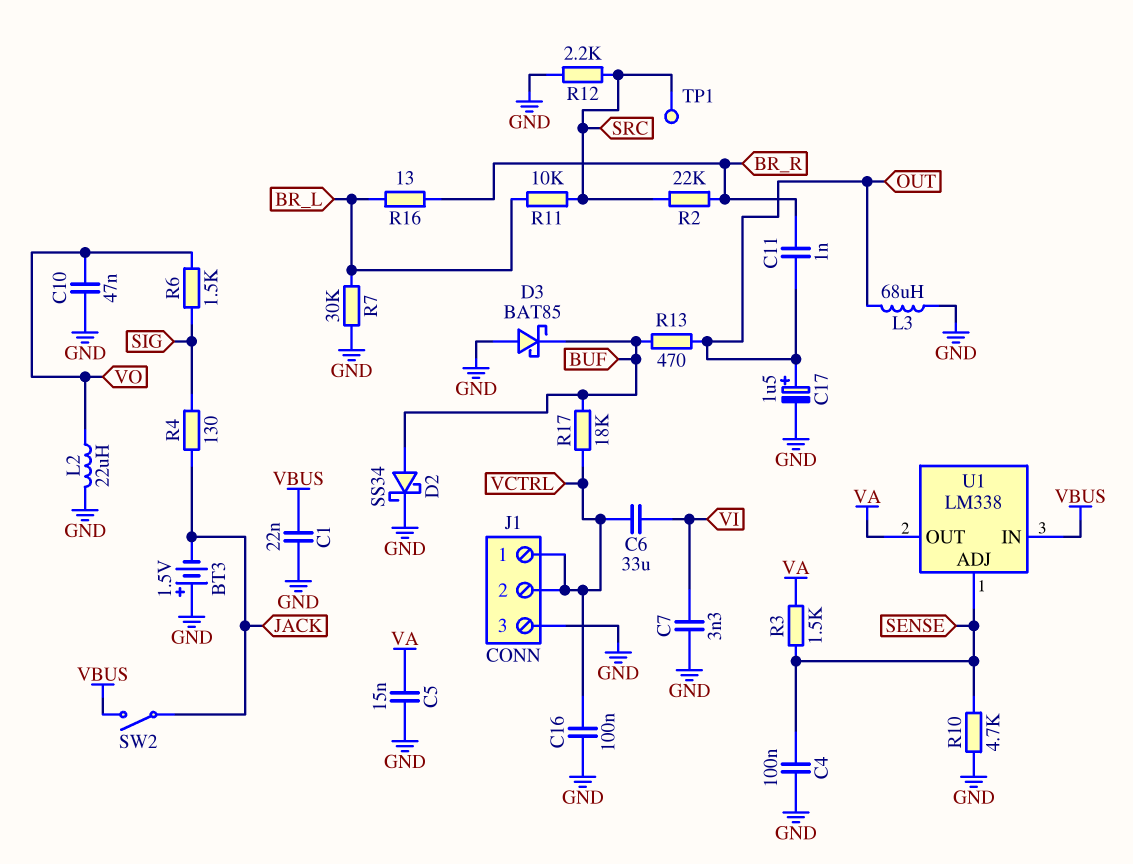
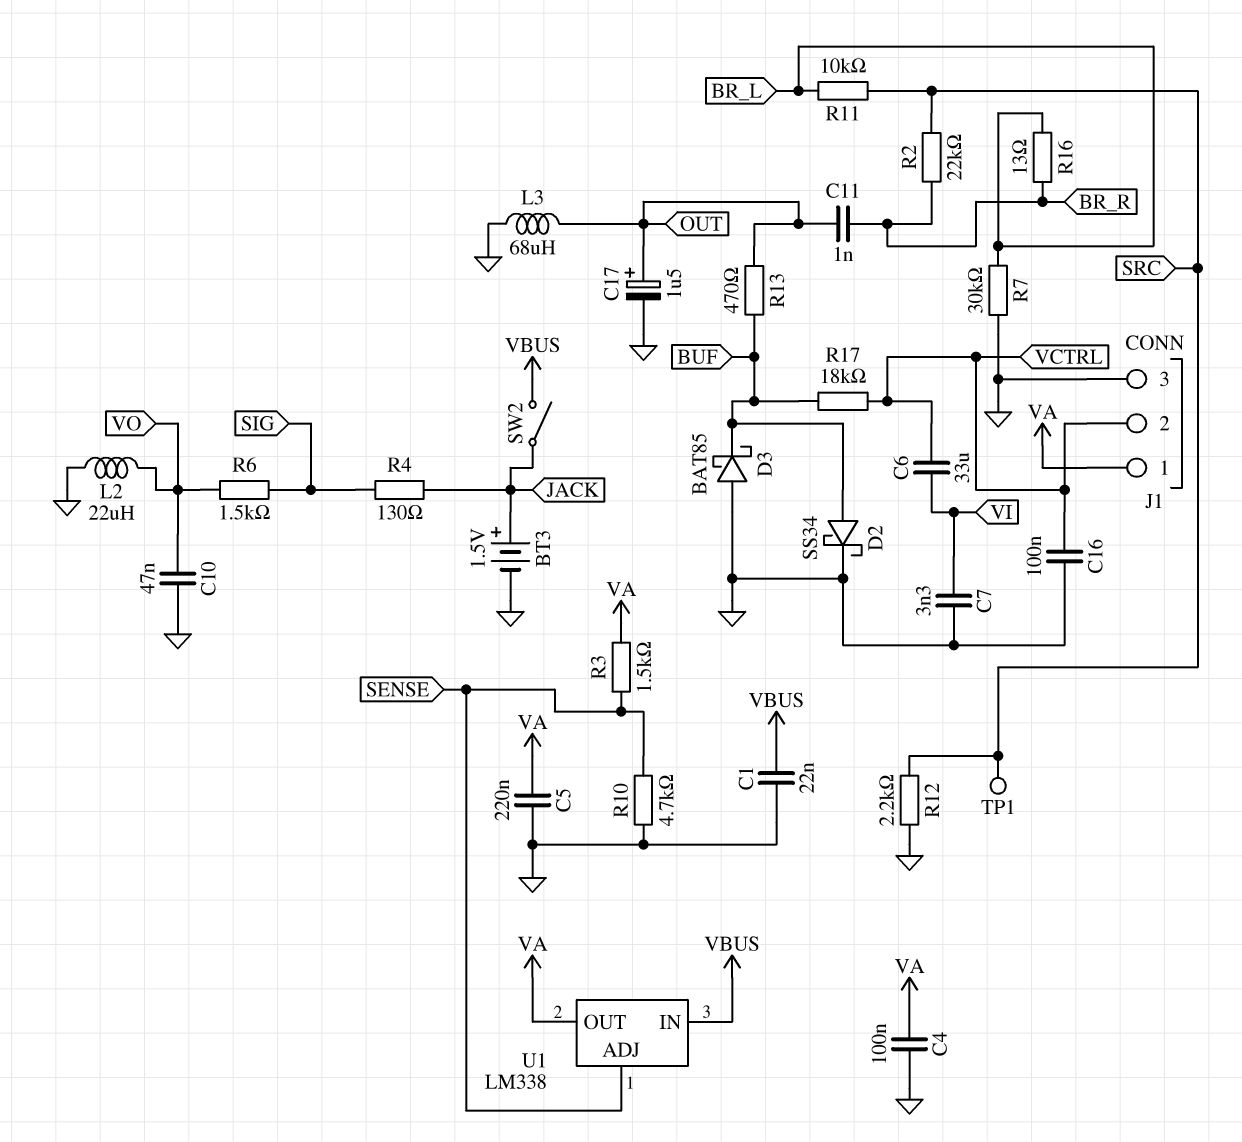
BT3: 1.5V (plus GND, minus JACK) -> 1.5V (plus JACK, minus GND)
C4: 100nF (GND, SENSE) -> 100nF (GND, VA)
C5: 15nF (GND, VA) -> 220nF (GND, VA)
J1 pin 1: VCTRL -> VA

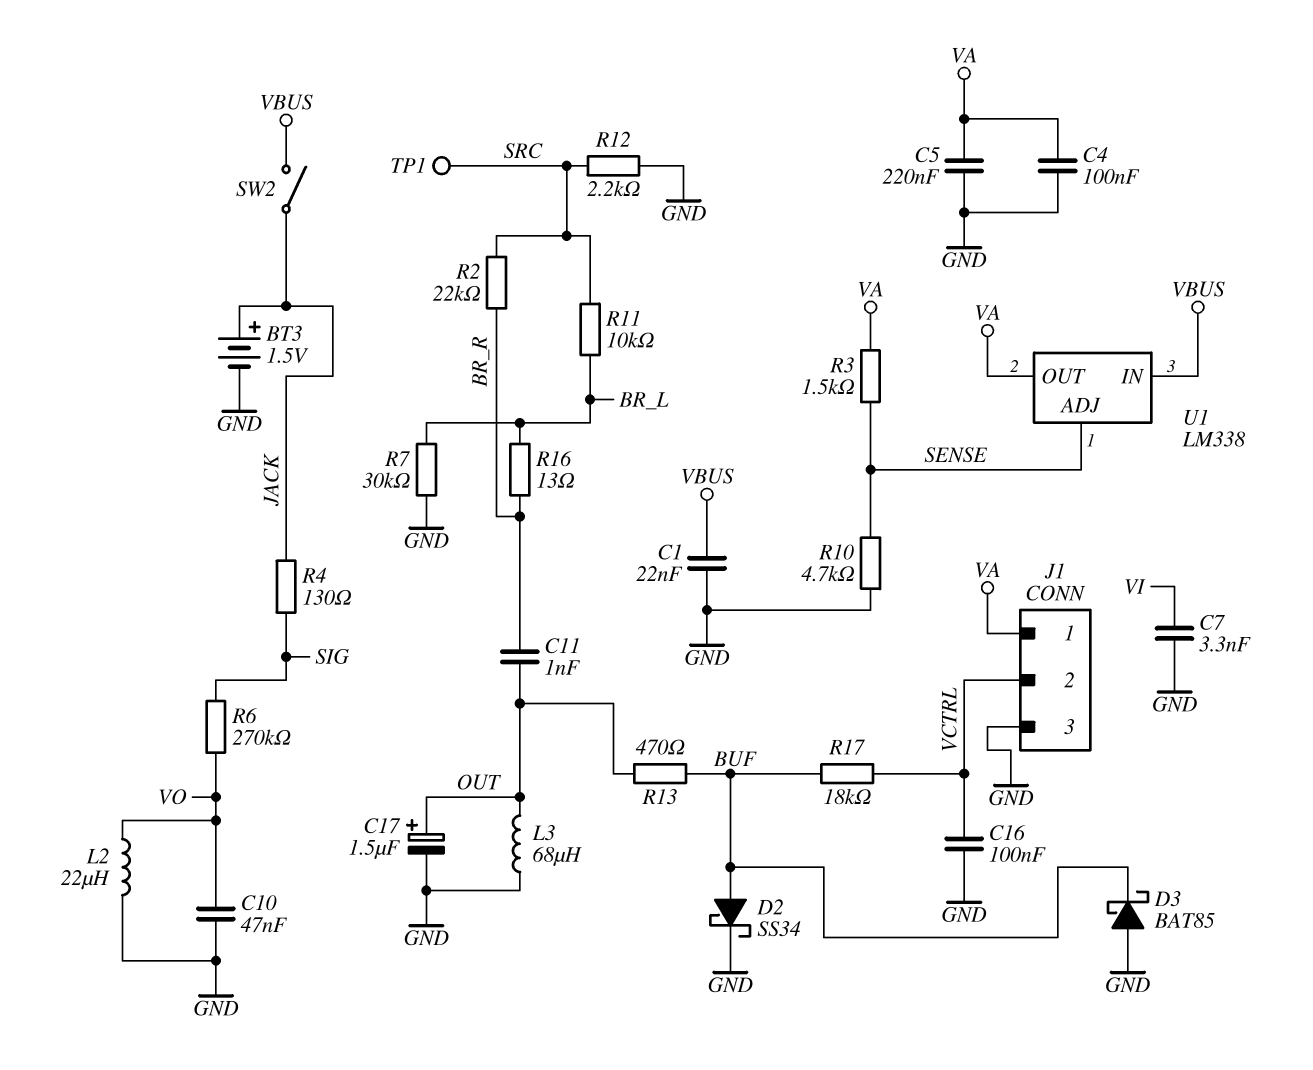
C6: 33uF (VCTRL, VI) -> none
R6: 1.5k (SIG, VO) -> 270k (SIG, VO)

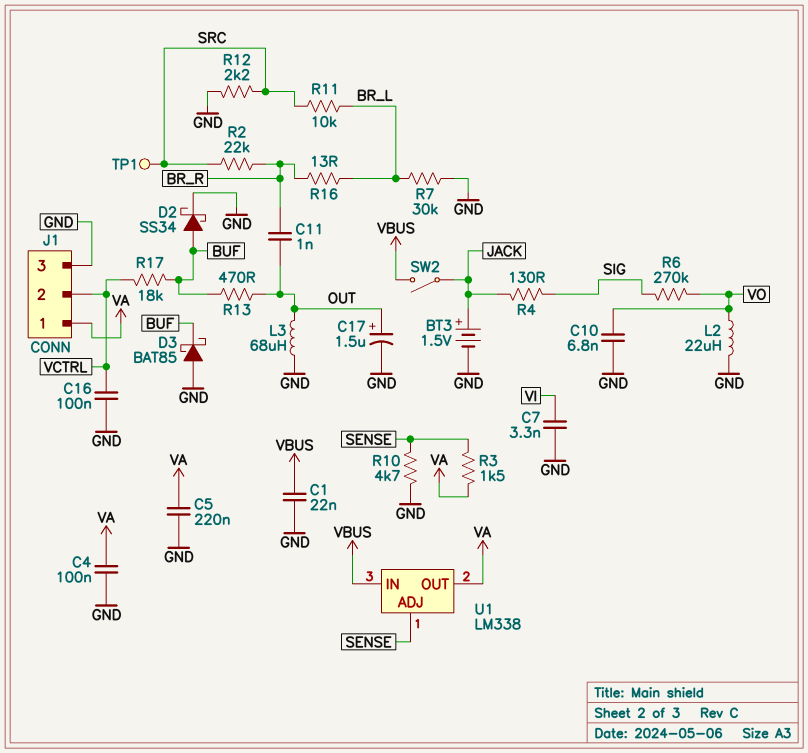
C10: 47nF (GND, VO) -> 6.8nF (GND, VO)

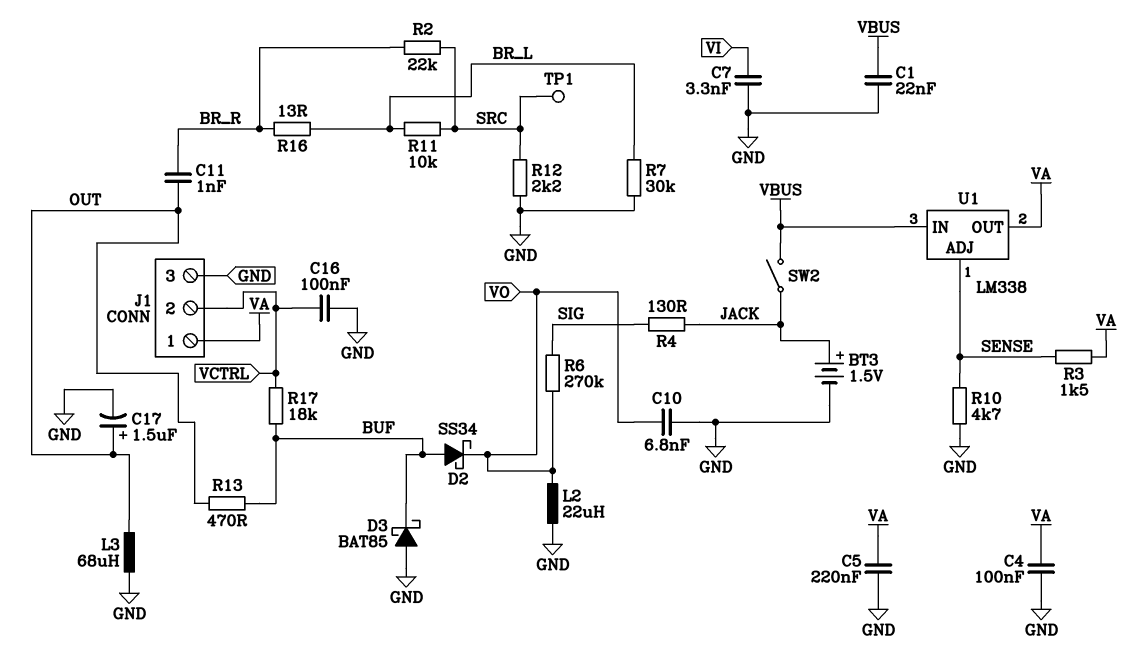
D2: schottky SS34 (A BUF, K GND) -> schottky SS34 (A BUF, K VO)

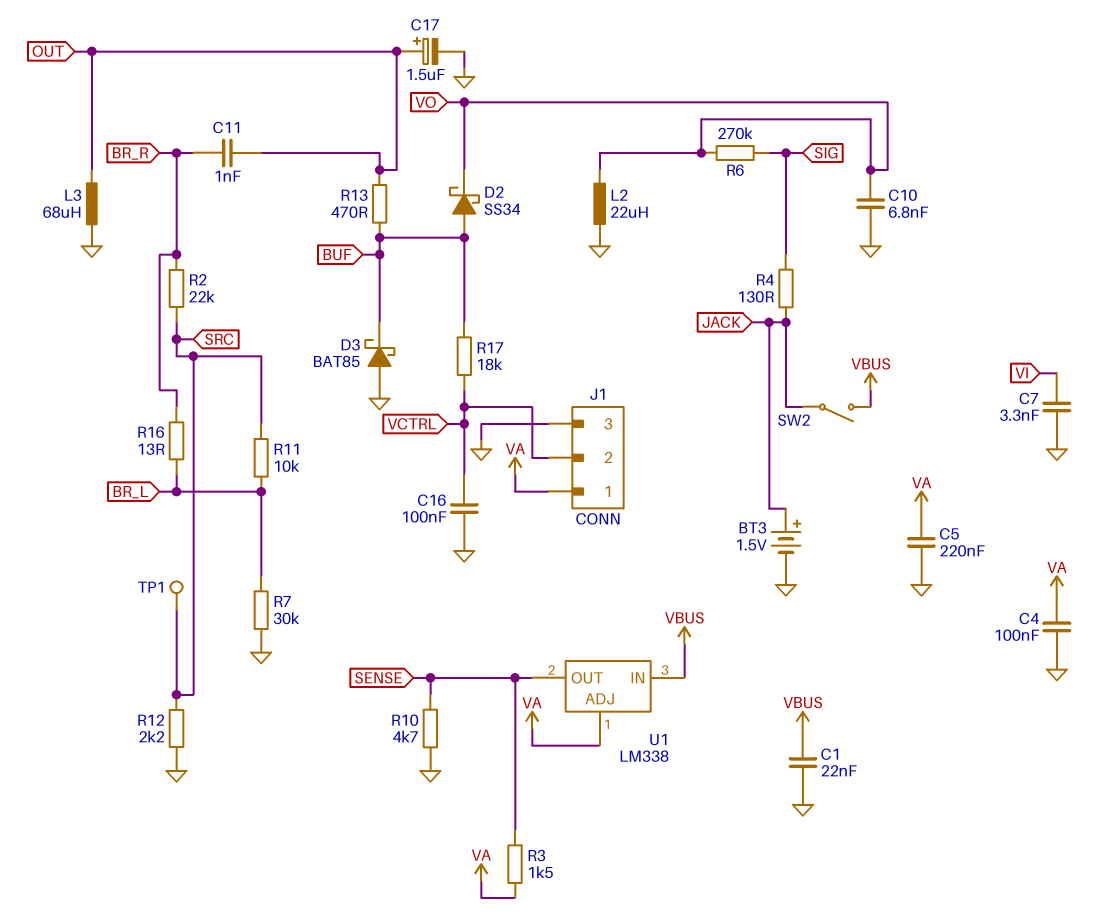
U1 pin ADJ: SENSE -> VA
U1 pin OUT: VA -> SENSE

